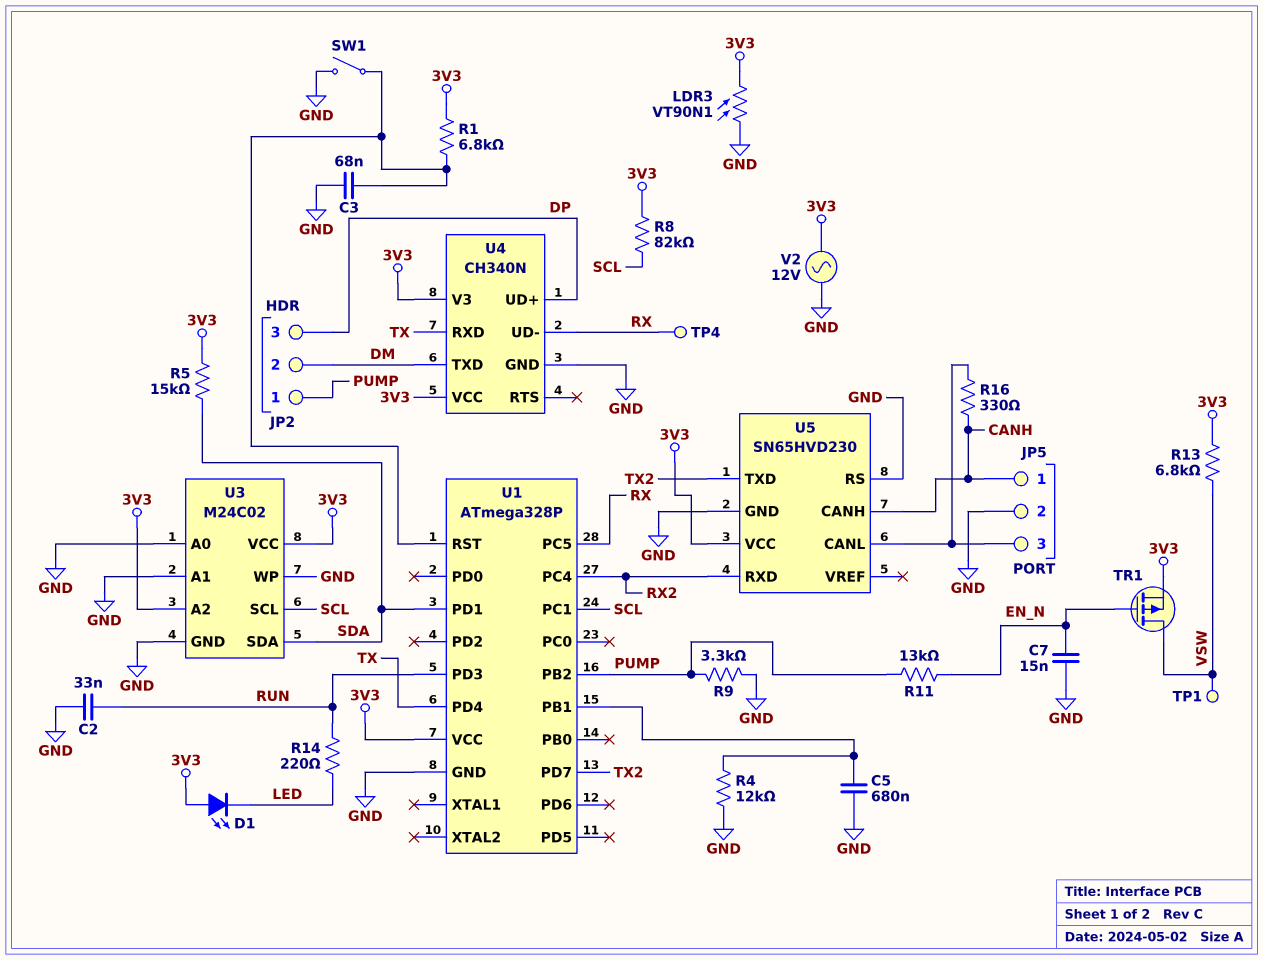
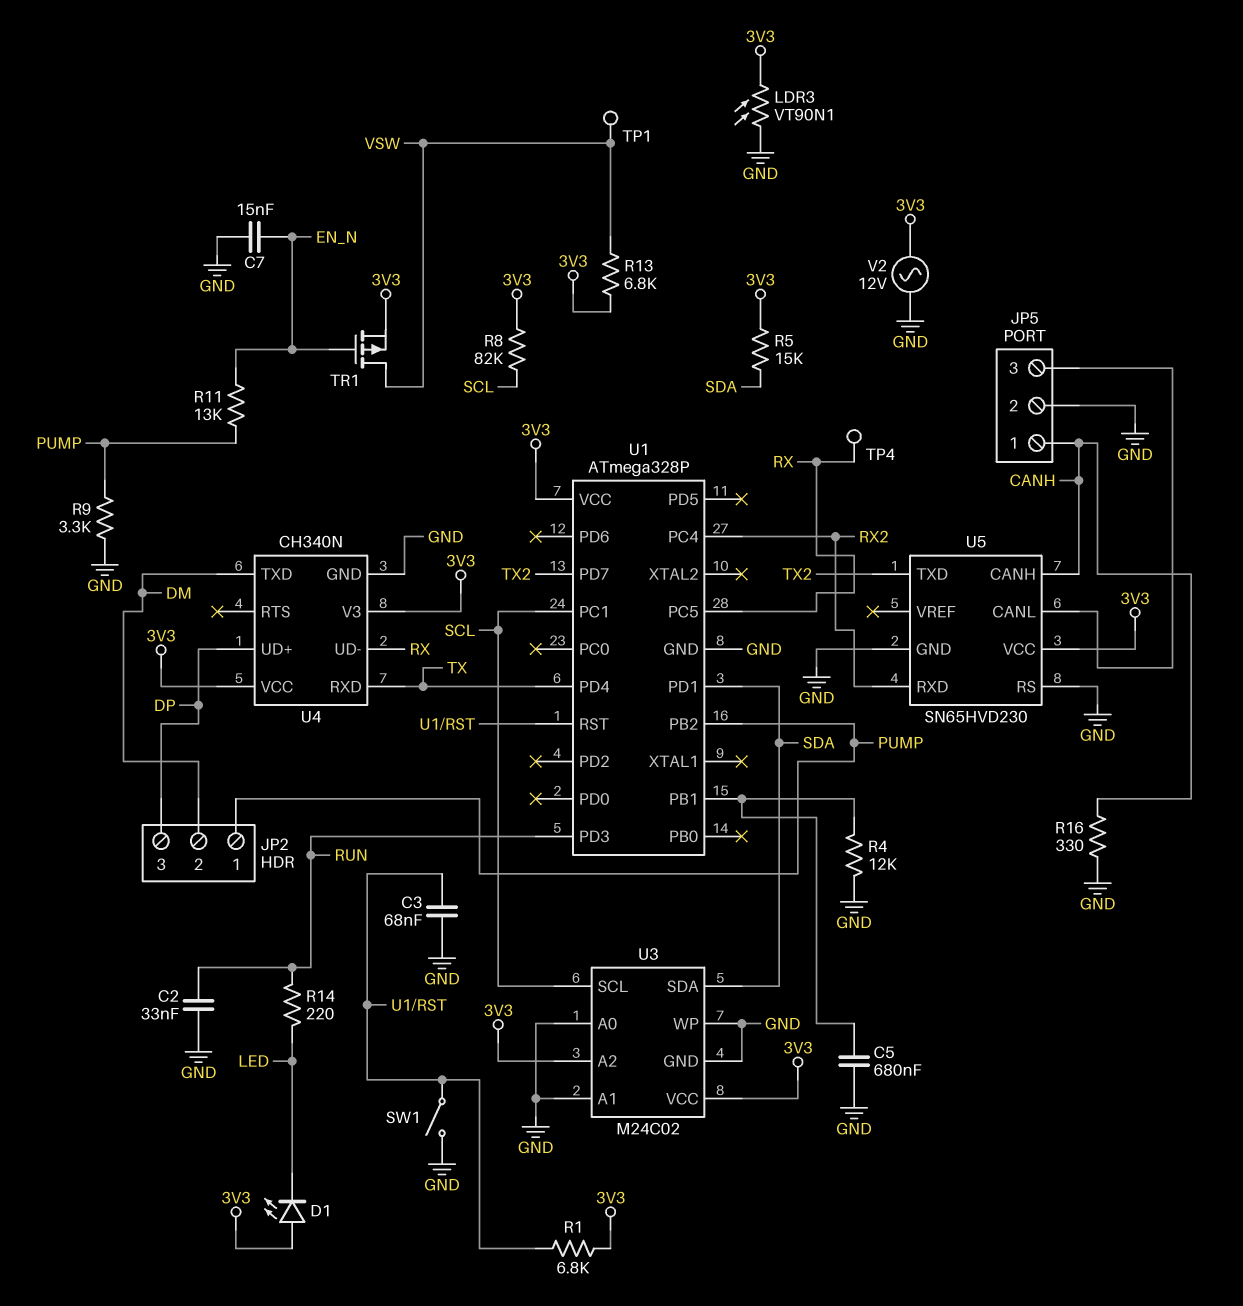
R16: 330 (CANH, JP5/3) -> 330 (CANH, GND)

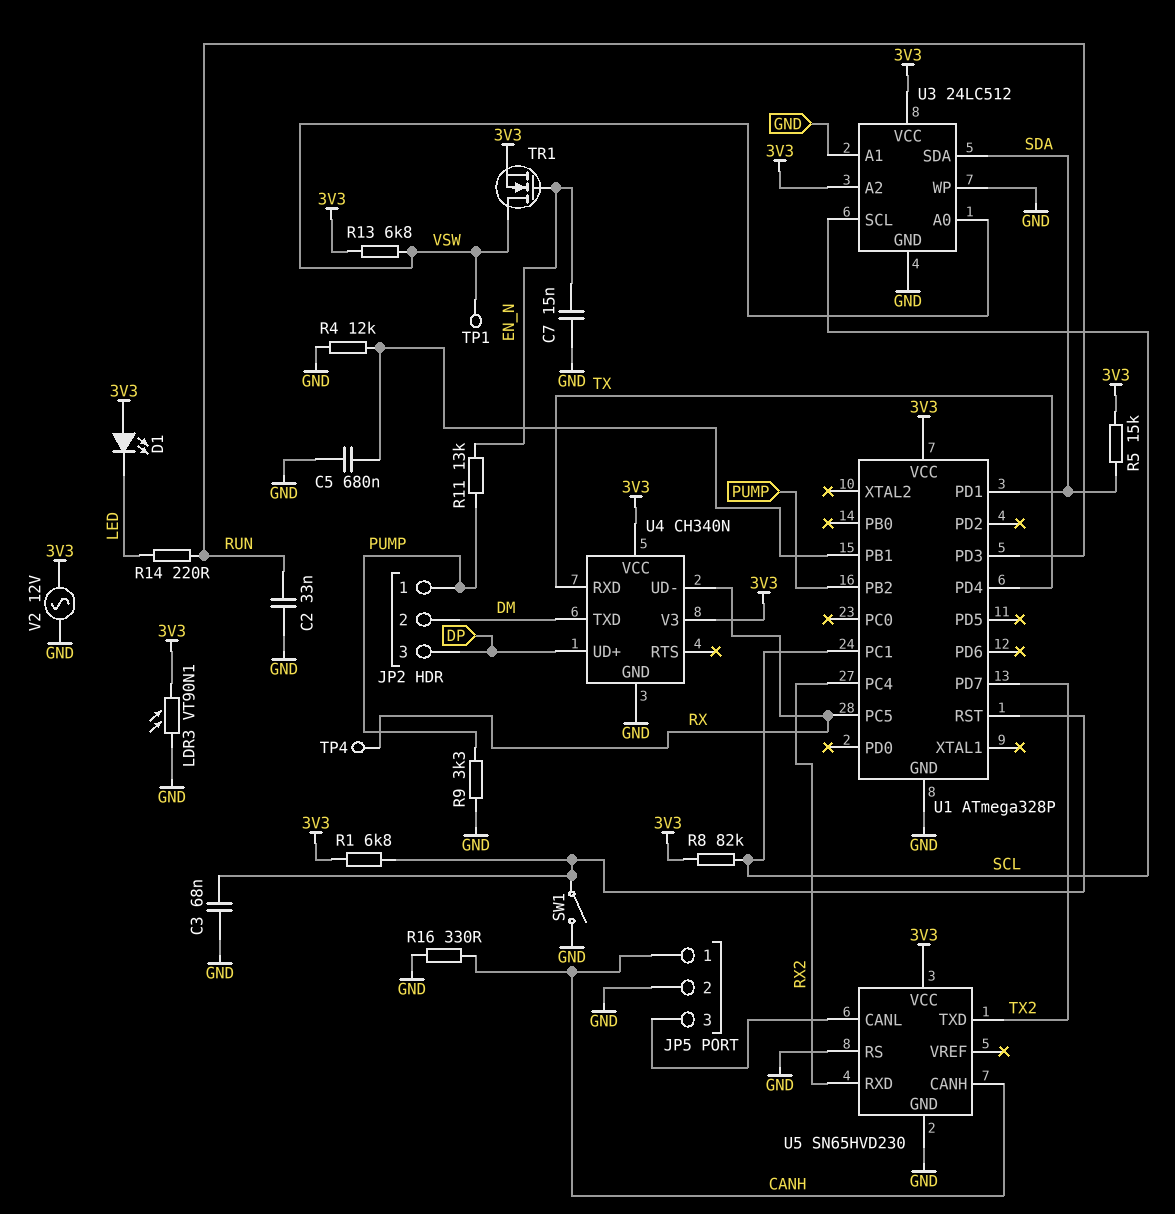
TR1: PMOS (G EN_N, D VSW, S 3V3) -> NMOS (G EN_N, D VSW, S 3V3)
U3: M24C02 -> 24LC512
U3 pin A0: GND -> VSW

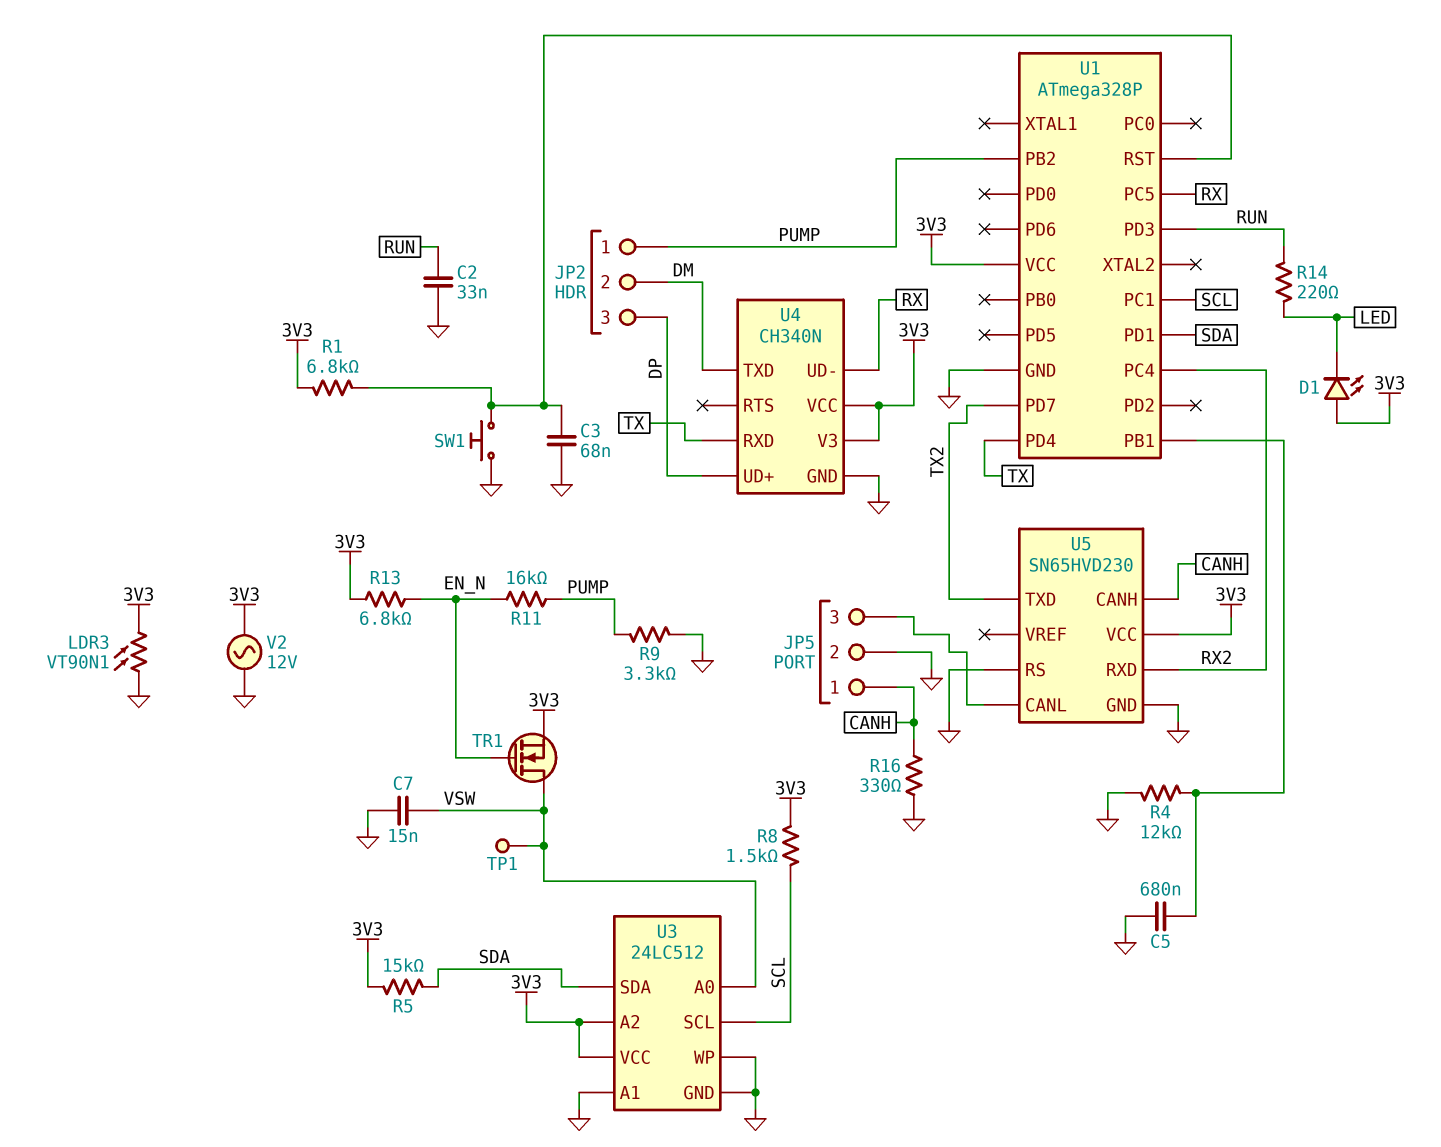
C7: 15nF (EN_N, GND) -> 15nF (GND, VSW)
R8: 82k (3V3, SCL) -> 1.5k (3V3, SCL)
R11: 13k (EN_N, PUMP) -> 16k (EN_N, PUMP)
R13: 6.8k (3V3, VSW) -> 6.8k (3V3, EN_N)
SW1: switch (GND, U1/RST) -> button (GND, U1/RST)
TP4: test point (RX) -> none

